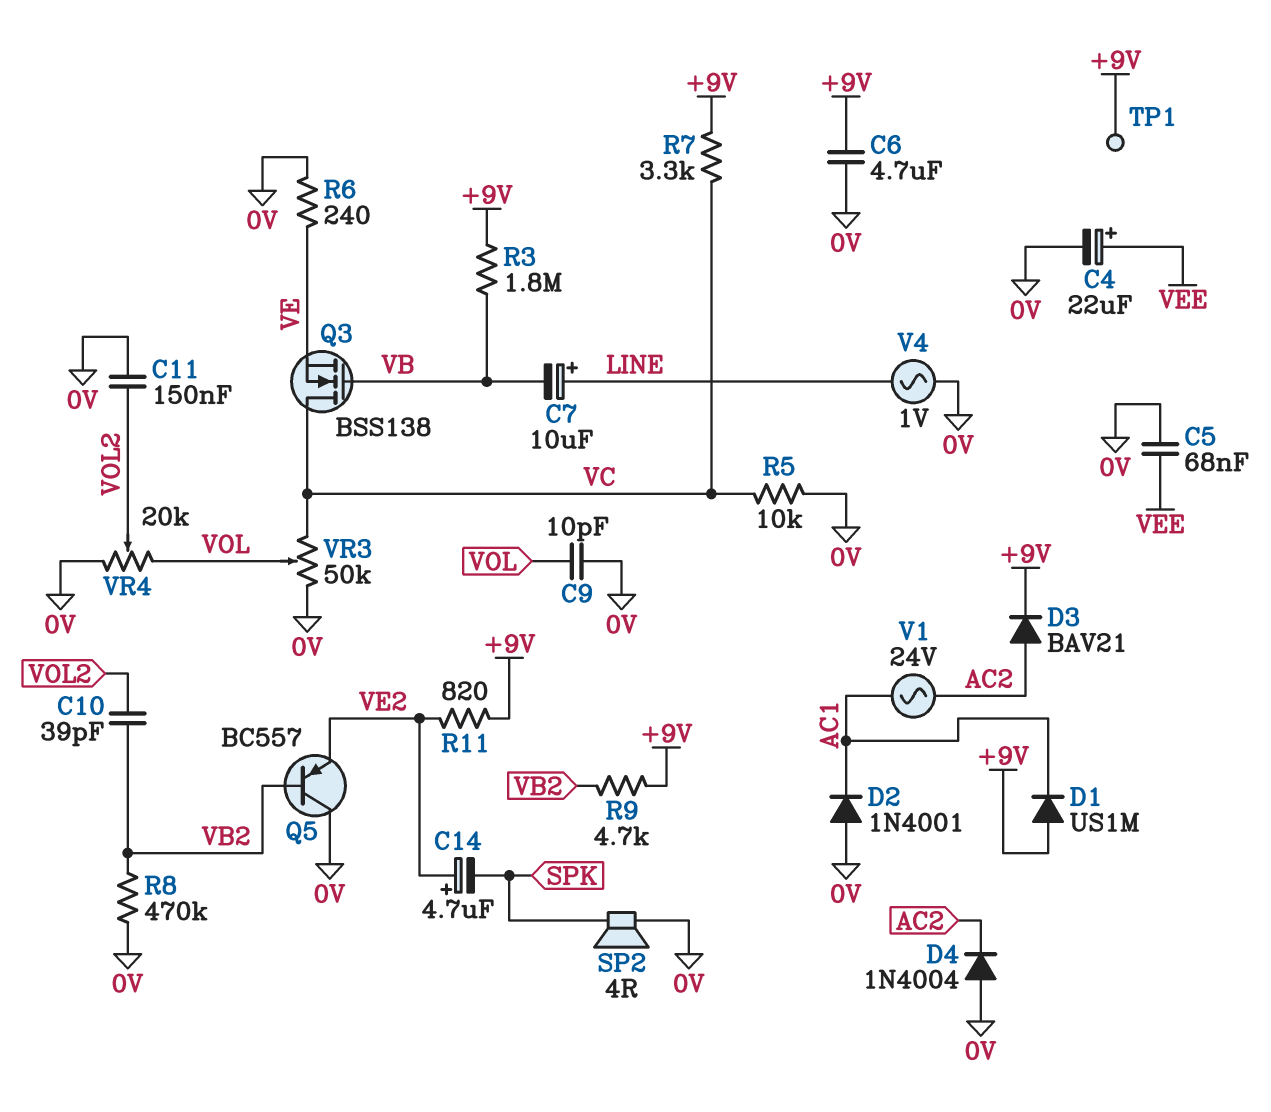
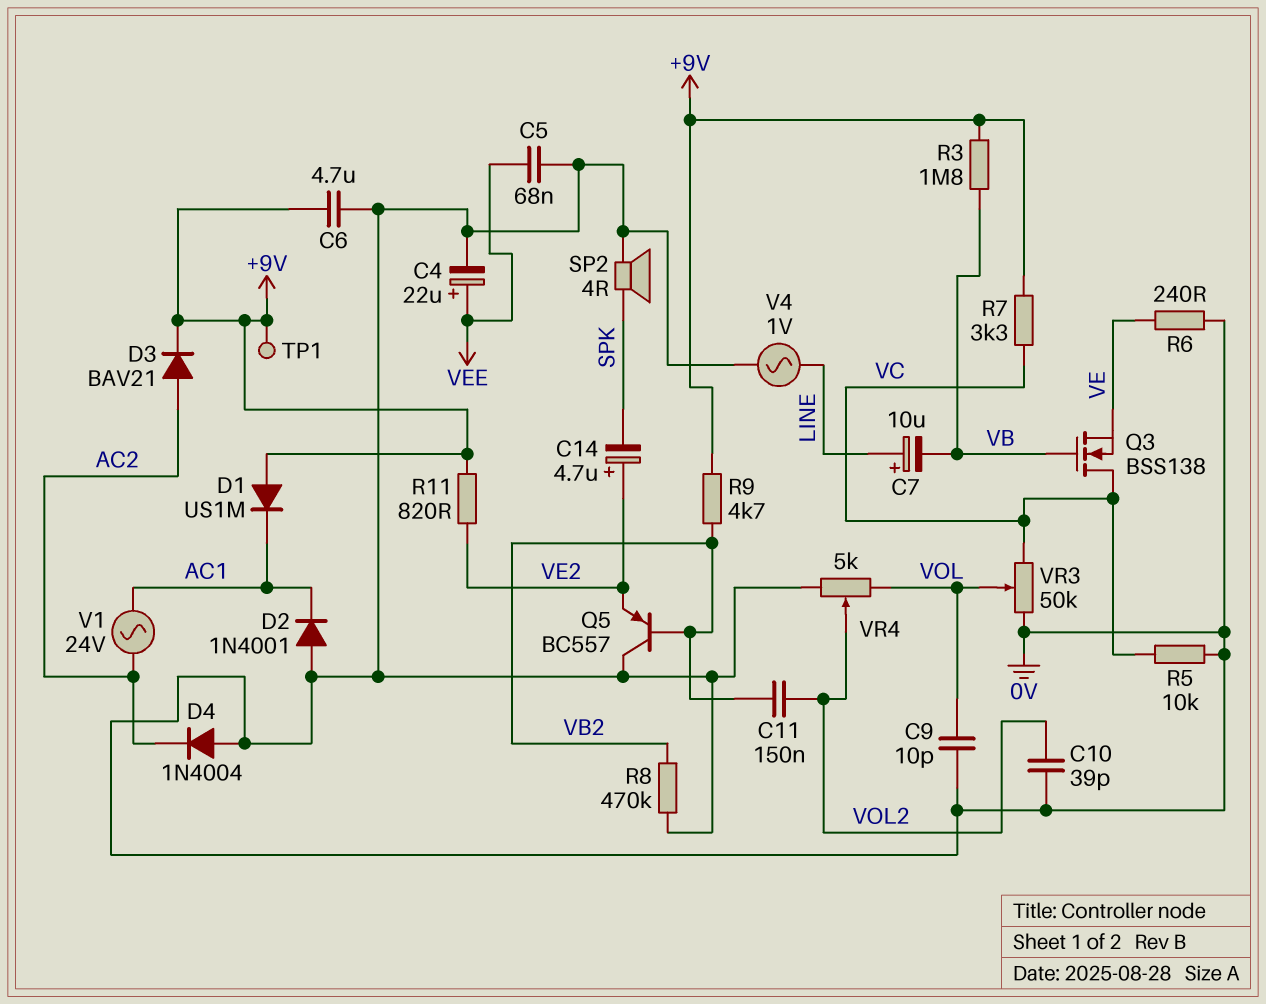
C10: 39pF (VB2, VOL2) -> 39pF (0V, VOL2)
C11: 150nF (0V, VOL2) -> 150nF (VB2, VOL2)
VR4: 20k (0V, VOL, wiper VOL2) -> 5k (0V, VOL, wiper VOL2)

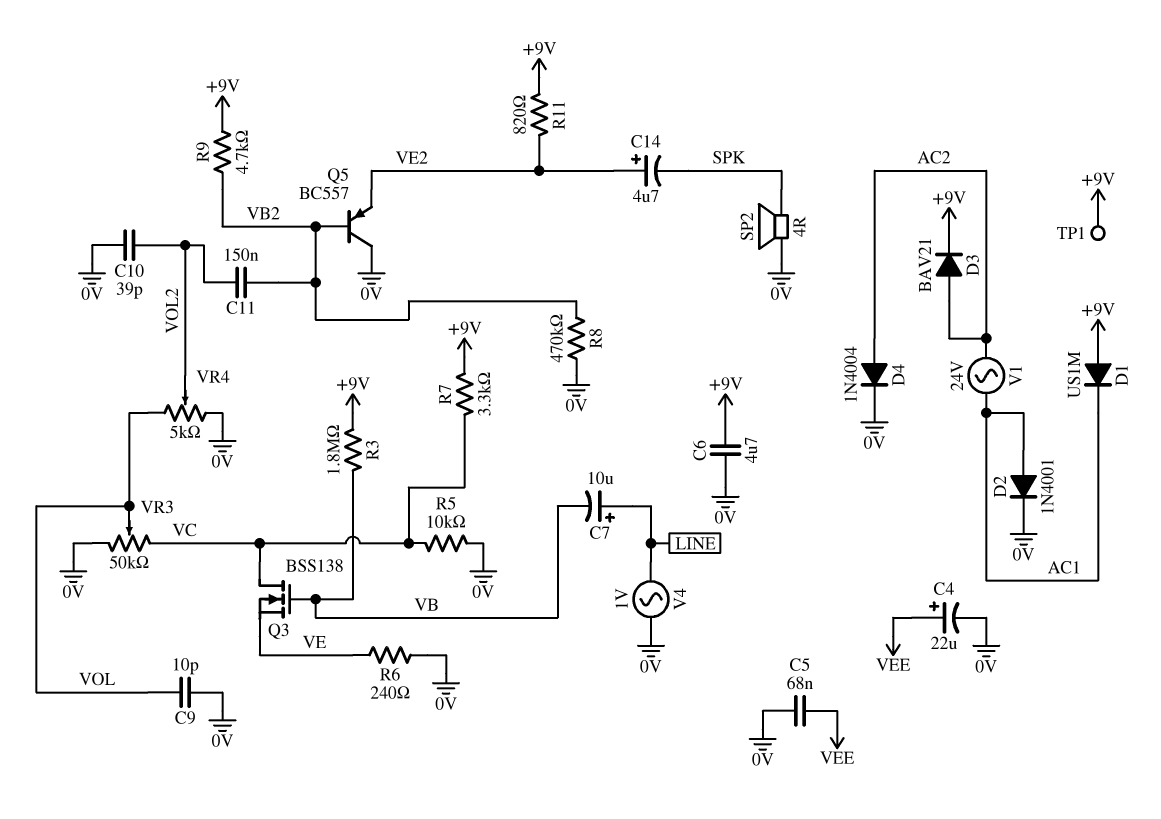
D2: diode 1N4001 (A 0V, K AC1) -> diode 1N4001 (A AC1, K 0V)
D4: diode 1N4004 (A 0V, K AC2) -> diode 1N4004 (A AC2, K 0V)

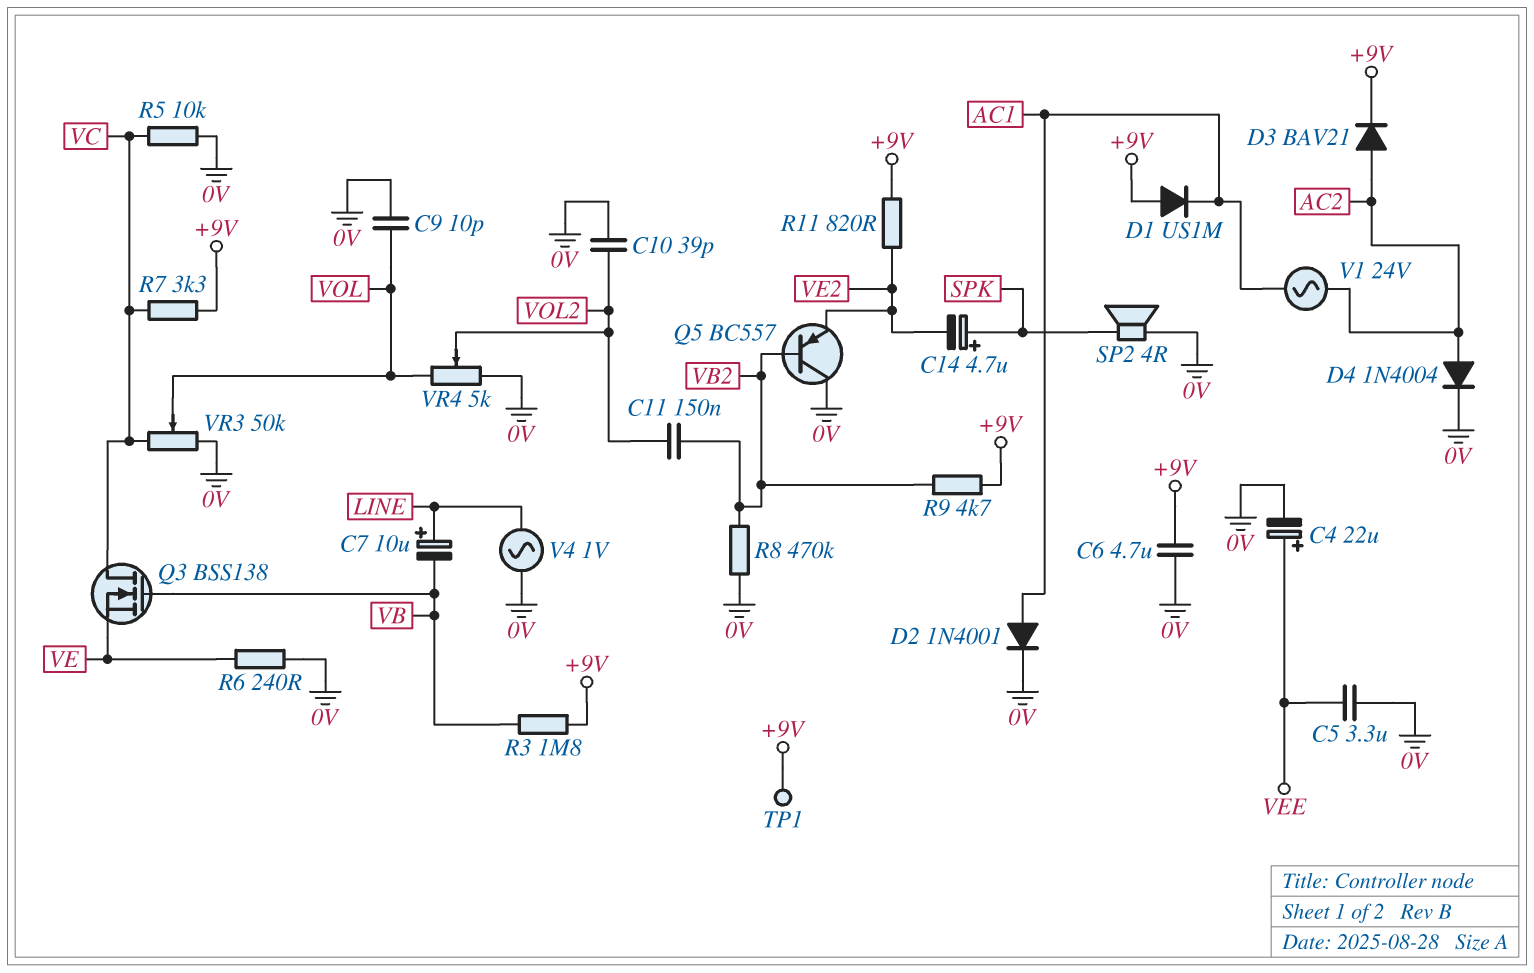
C5: 68nF (0V, VEE) -> 3.3uF (0V, VEE)
C14: 4.7uF (plus VE2, minus SPK) -> 4.7uF (plus SPK, minus VE2)

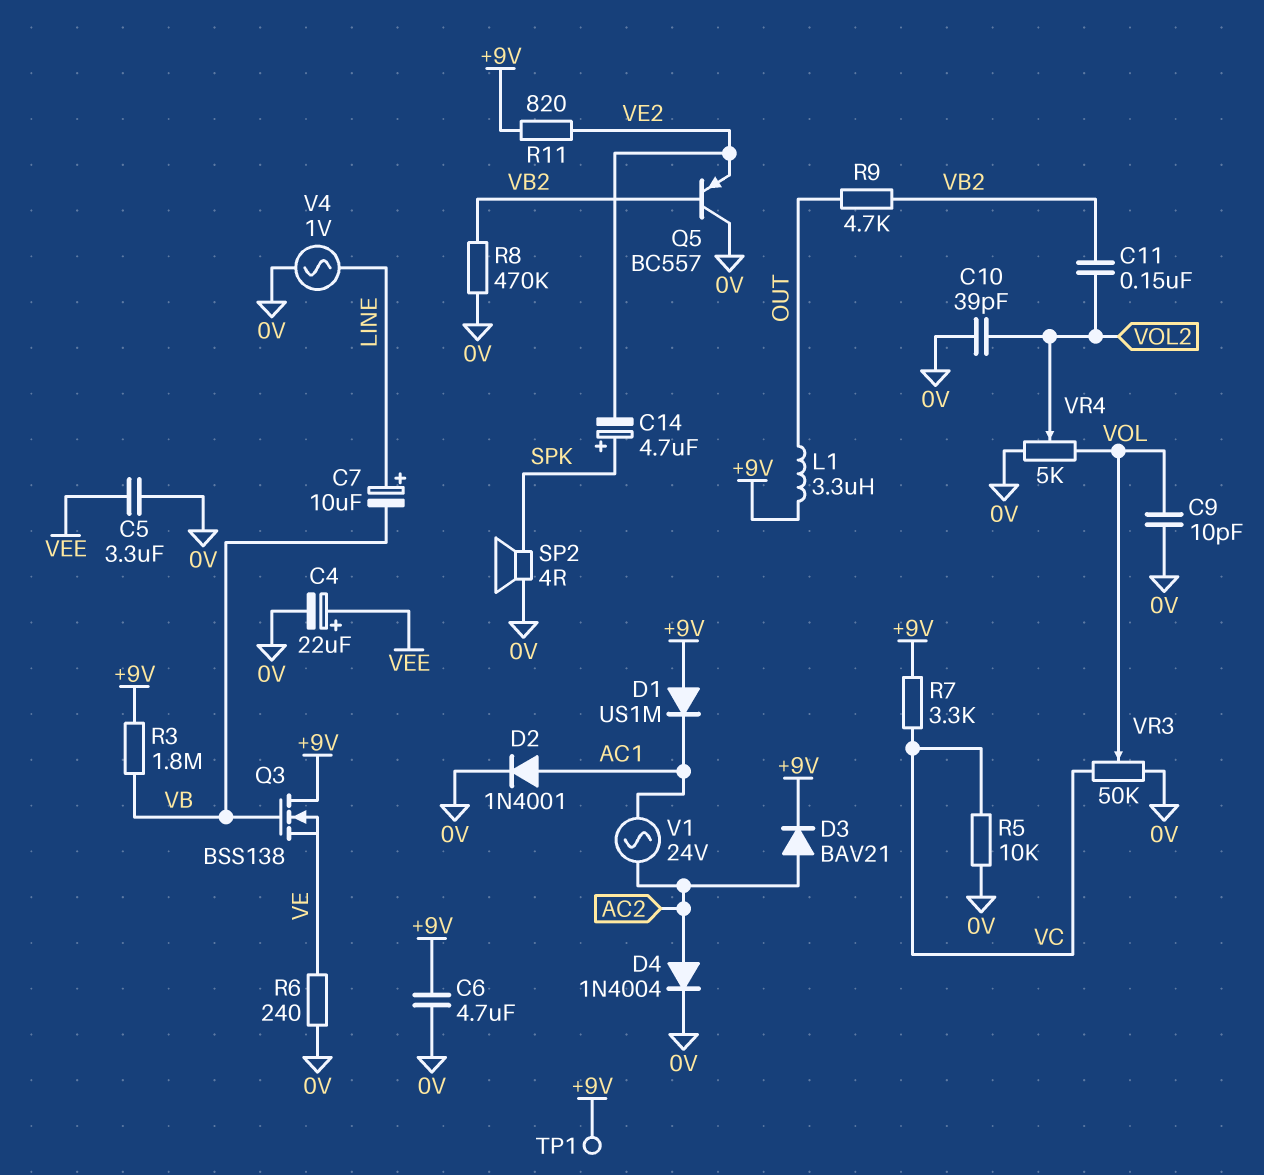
L1: none -> 3.3uH (+9V, OUT)
Q3: NMOS BSS138 (G VB, D VC, S VE) -> NMOS BSS138 (G VB, D +9V, S VE)
R9: 4.7k (+9V, VB2) -> 4.7k (OUT, VB2)

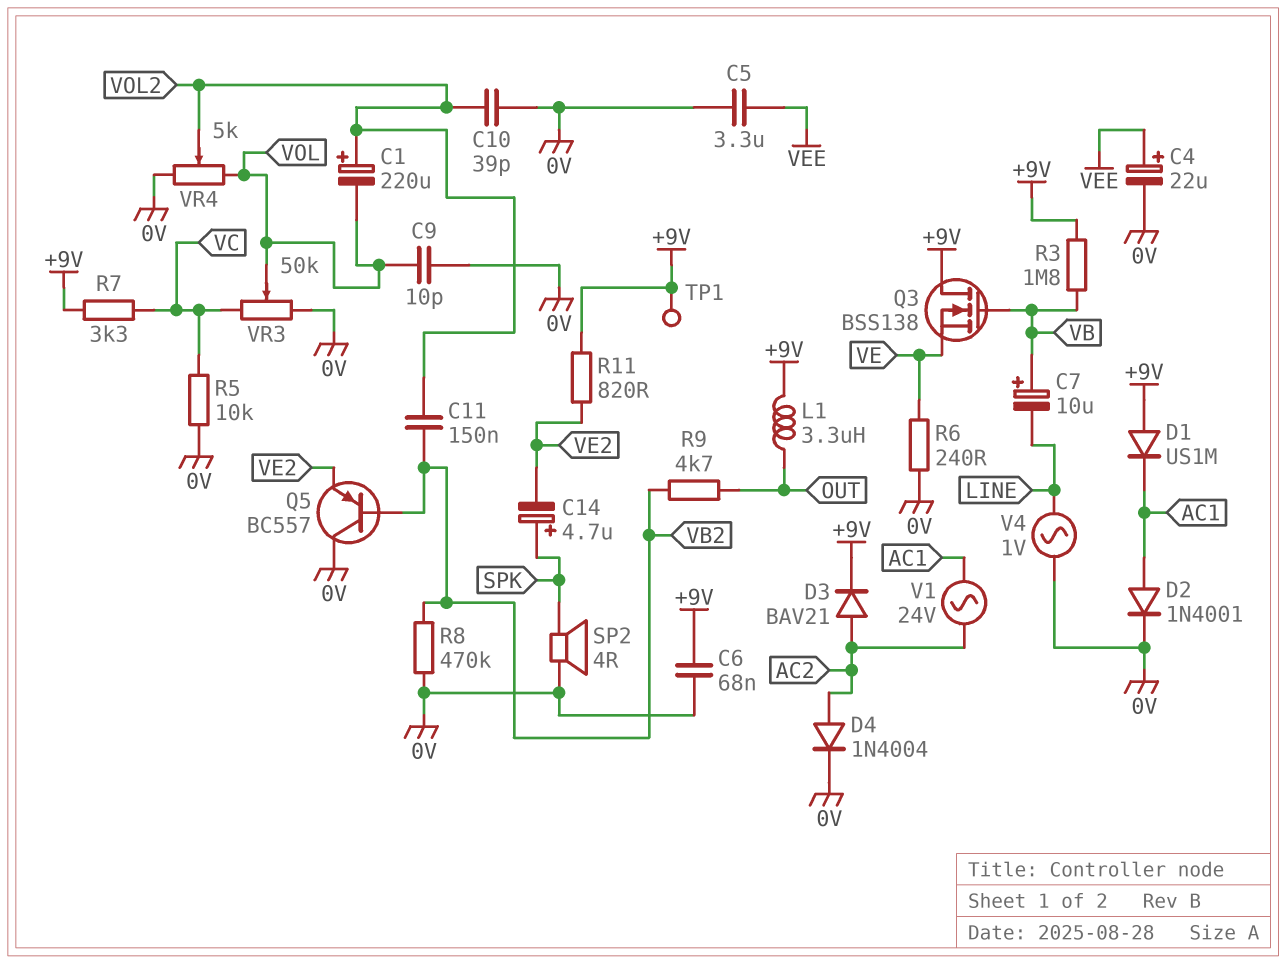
C1: none -> 220uF (plus VOL2, minus VOL)
C6: 4.7uF (+9V, 0V) -> 68nF (+9V, 0V)
C7: 10uF (plus LINE, minus VB) -> 10uF (plus VB, minus LINE)

